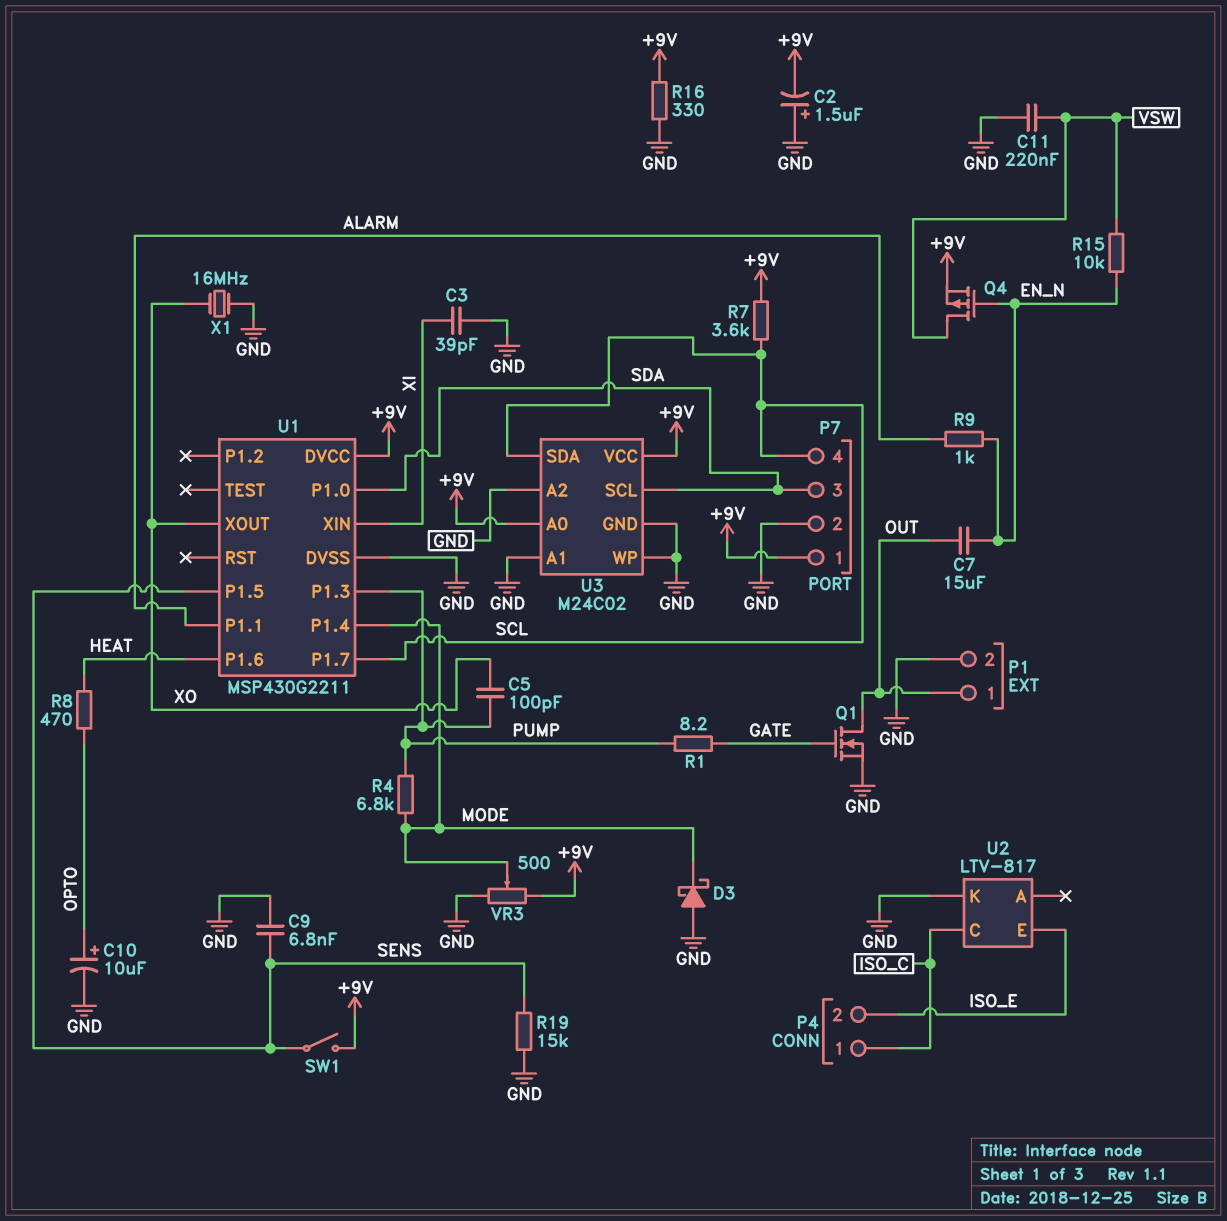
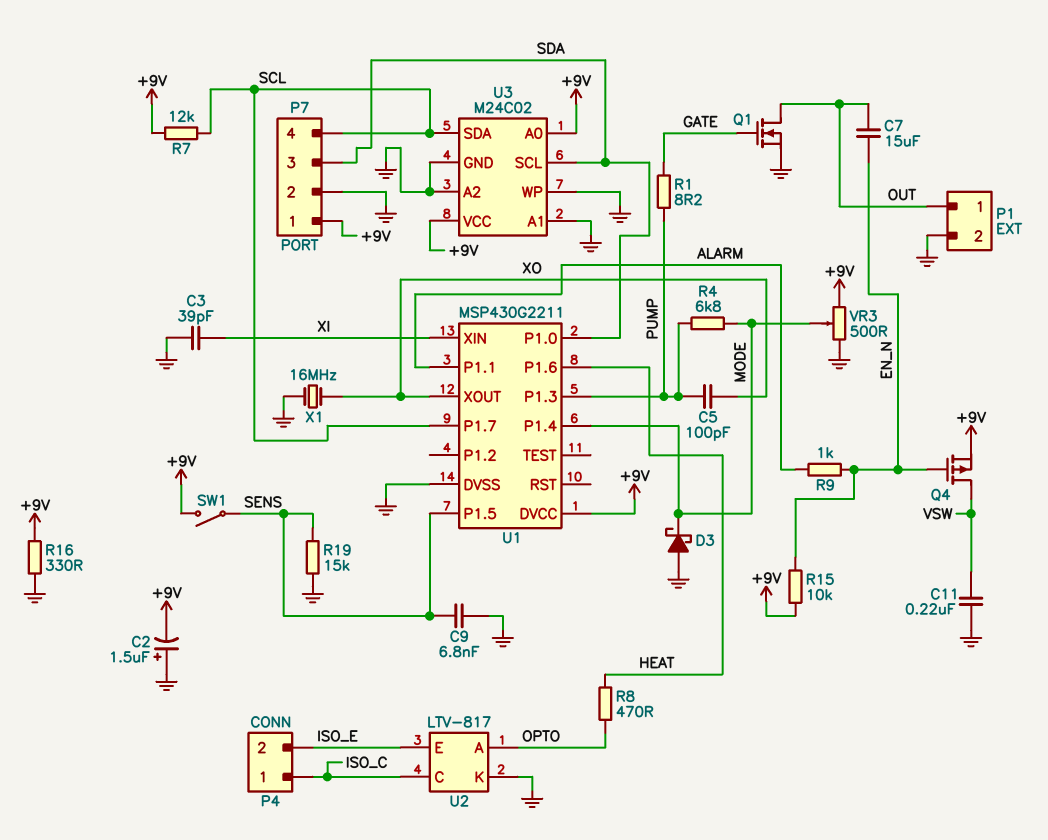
C10: 10uF (plus OPTO, minus GND) -> none
R7: 3.6k (+9V, SCL) -> 12k (+9V, SCL)
R15: 10k (EN_N, VSW) -> 10k (+9V, EN_N)
U2 pin A: none -> OPTO

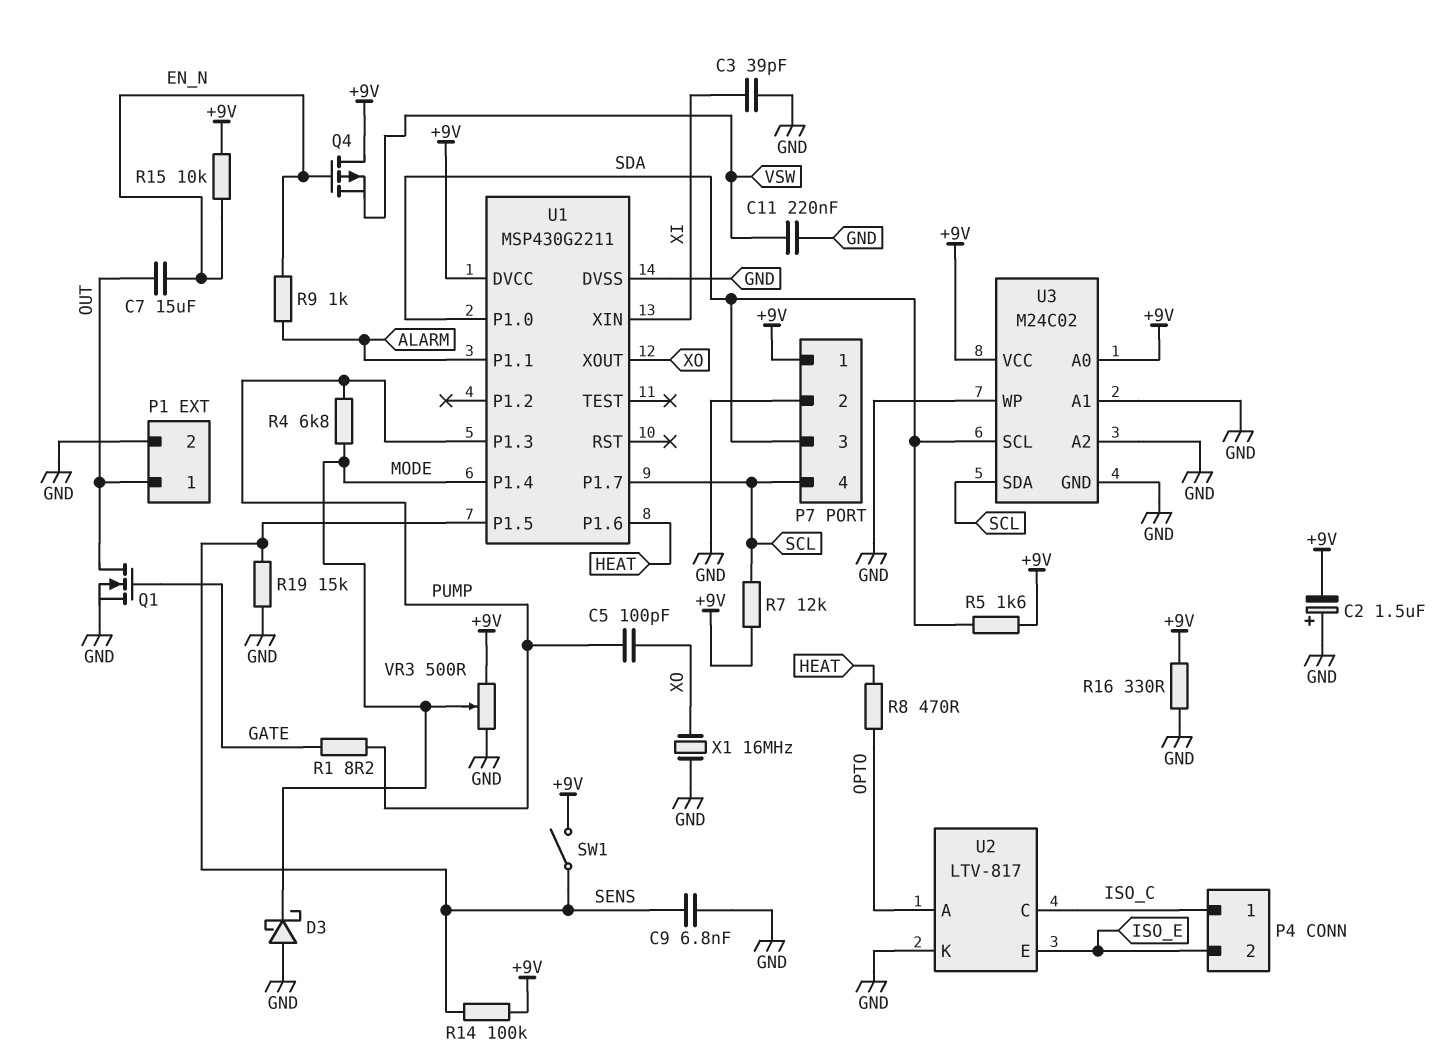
Q4: PMOS (G EN_N, D VSW, S +9V) -> PMOS (G EN_N, D +9V, S VSW)
R5: none -> 1.6k (+9V, SDA)
R14: none -> 100k (+9V, SENS)

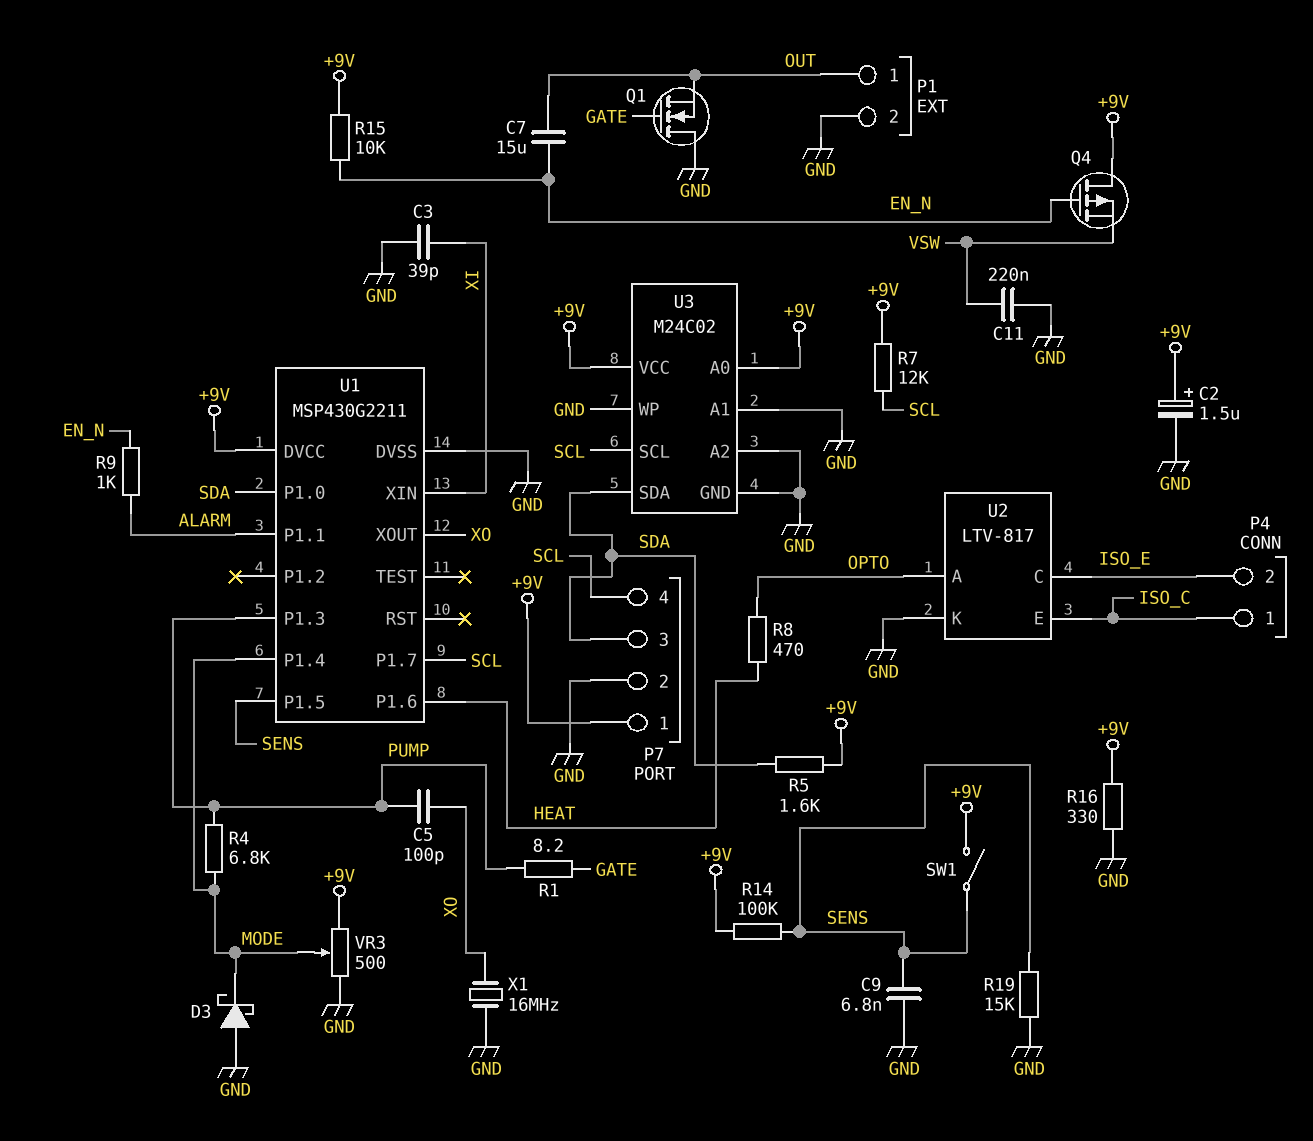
C2: 1.5uF (plus GND, minus +9V) -> 1.5uF (plus +9V, minus GND)
Q1: NMOS (G GATE, D OUT, S GND) -> NMOS (G GATE, D GND, S OUT)
U2 pin C: ISO_C -> ISO_E
U2 pin E: ISO_E -> ISO_C
U3 pin SCL: SDA -> SCL
U3 pin SDA: SCL -> SDA

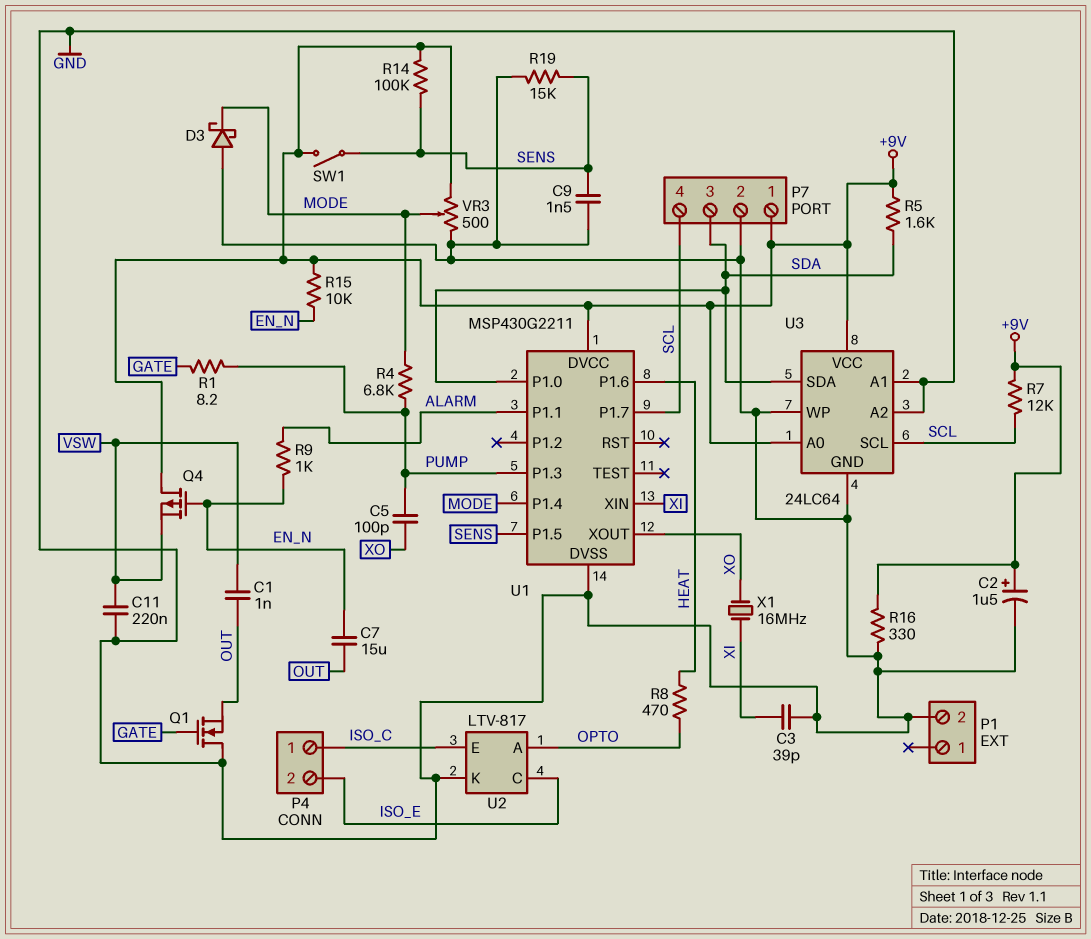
C1: none -> 1nF (OUT, VSW)
C9: 6.8nF (GND, SENS) -> 1.5nF (GND, SENS)
P1 pin 1: OUT -> none
U3: M24C02 -> 24LC64
X1: 16MHz (GND, XO) -> 16MHz (XI, XO)

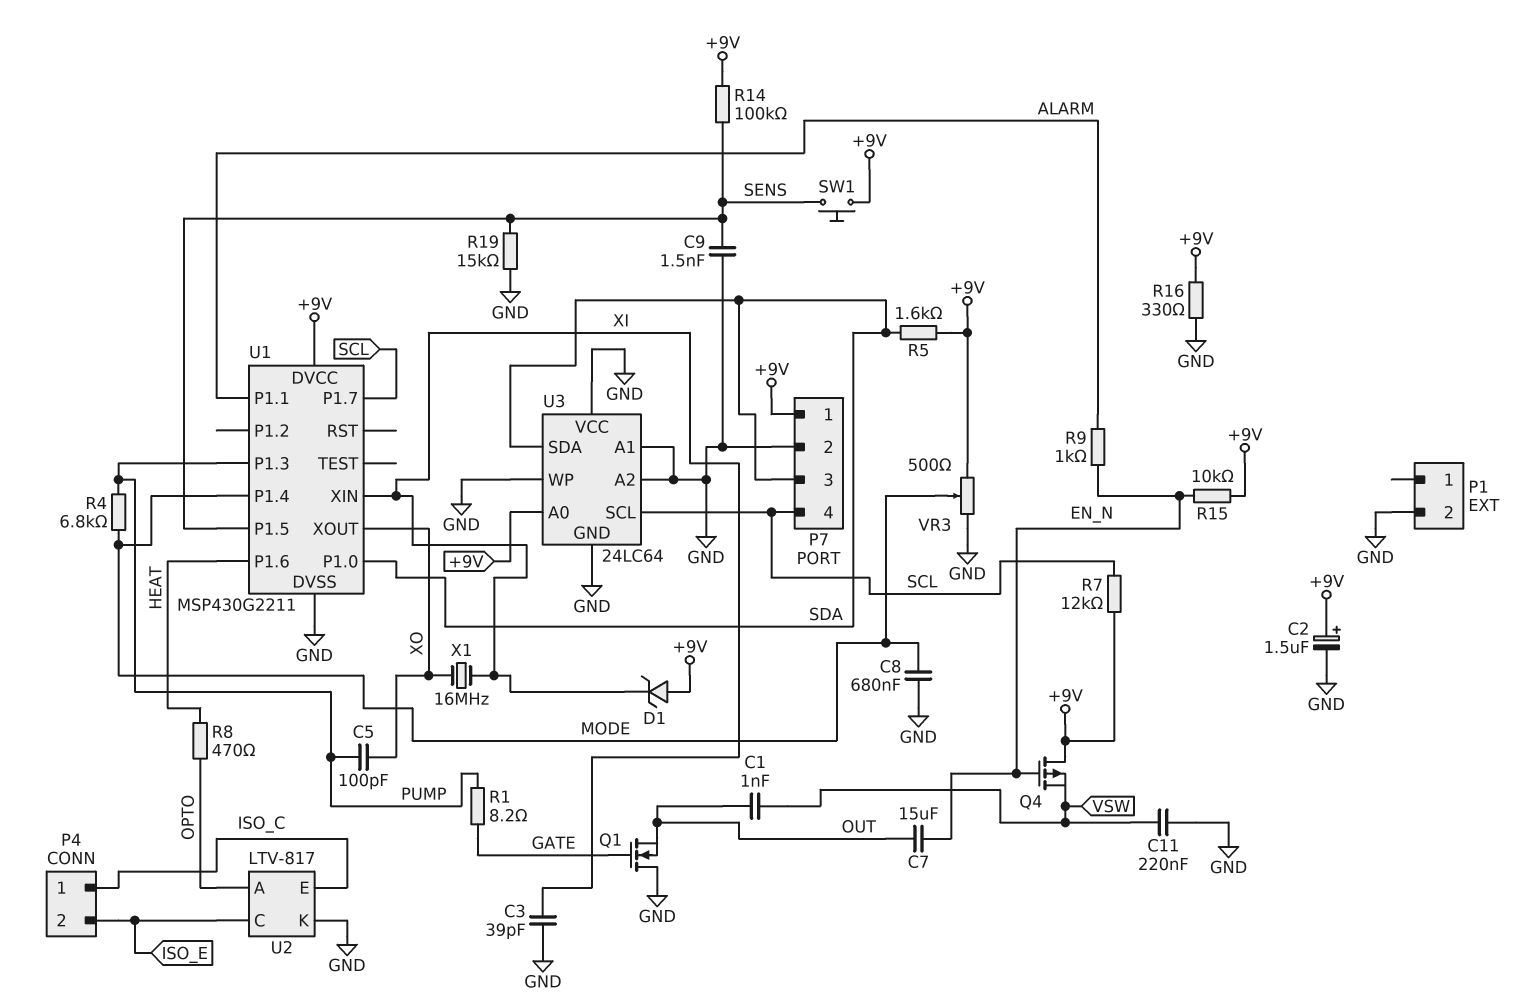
C8: none -> 680nF (GND, MODE)
D1: none -> zener (A +9V, K XI)
D3: schottky (A GND, K MODE) -> none
SW1: switch (+9V, SENS) -> button (+9V, SENS)
U3 pin VCC: +9V -> GND

